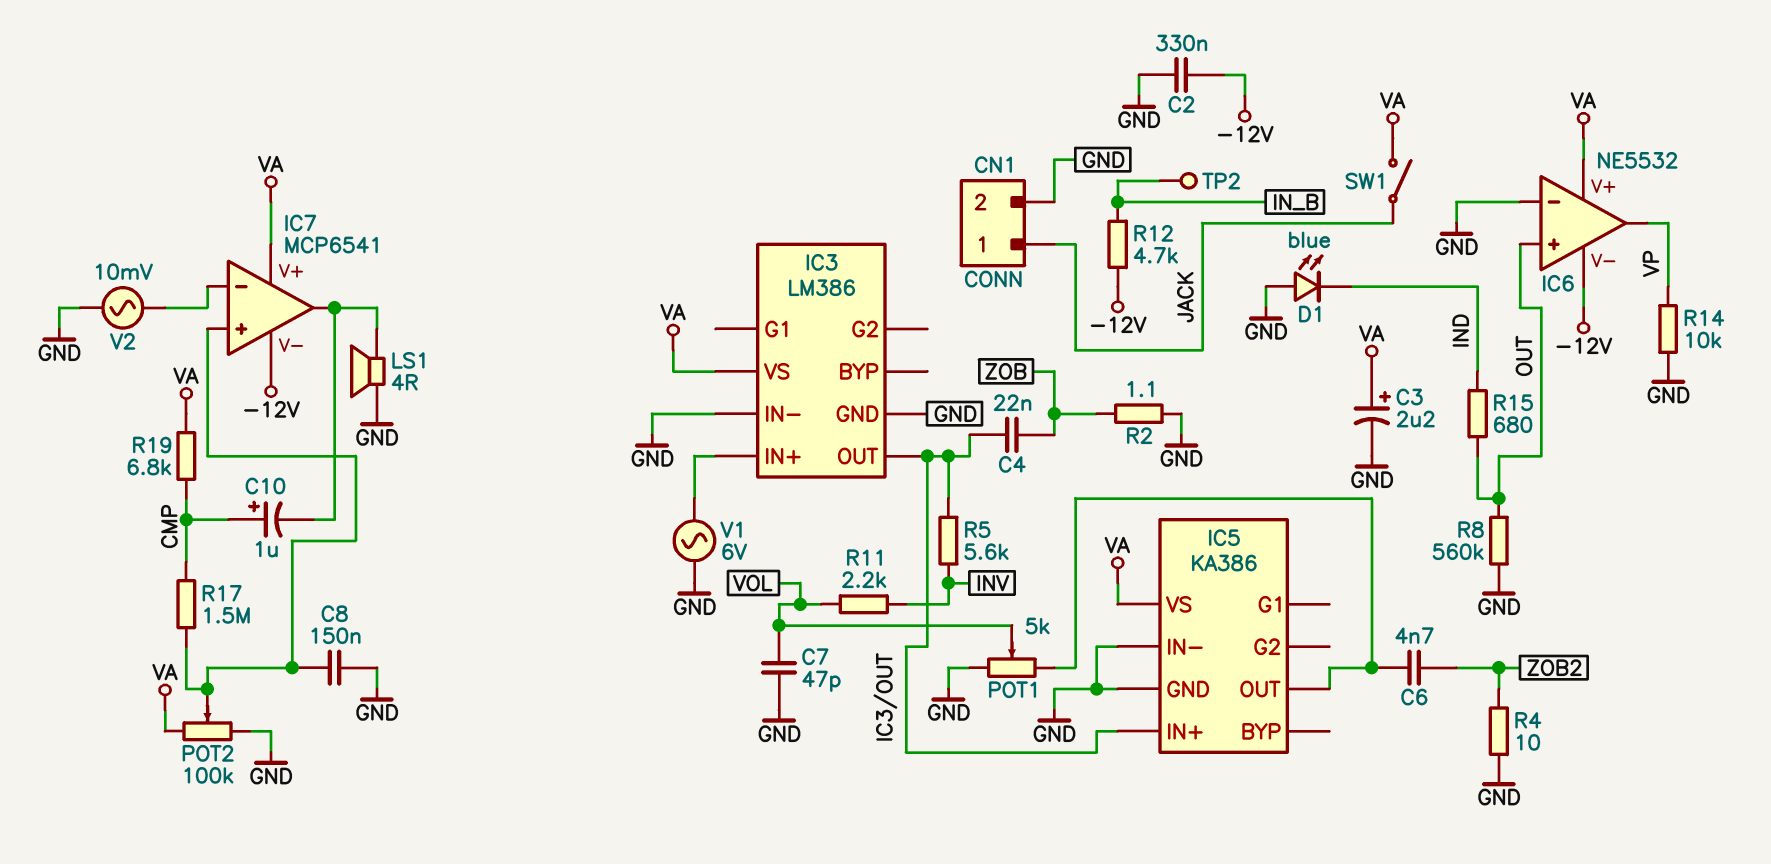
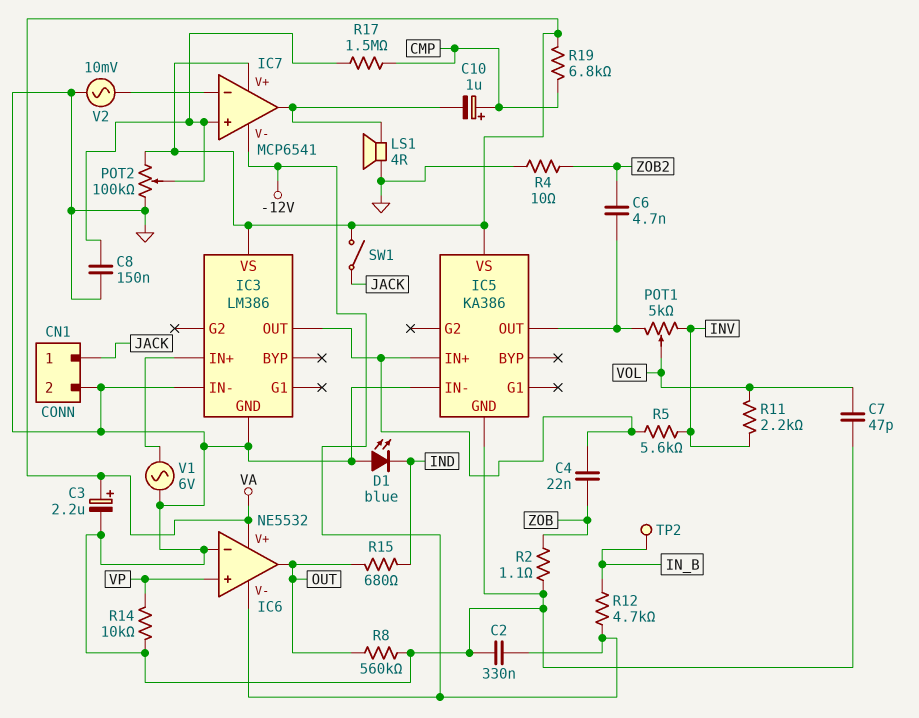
IC6 pin in+: OUT -> VP
IC6 pin out: VP -> OUT
POT1: 5k (GND, IC5/OUT, wiper VOL) -> 5k (IC5/OUT, INV, wiper VOL)

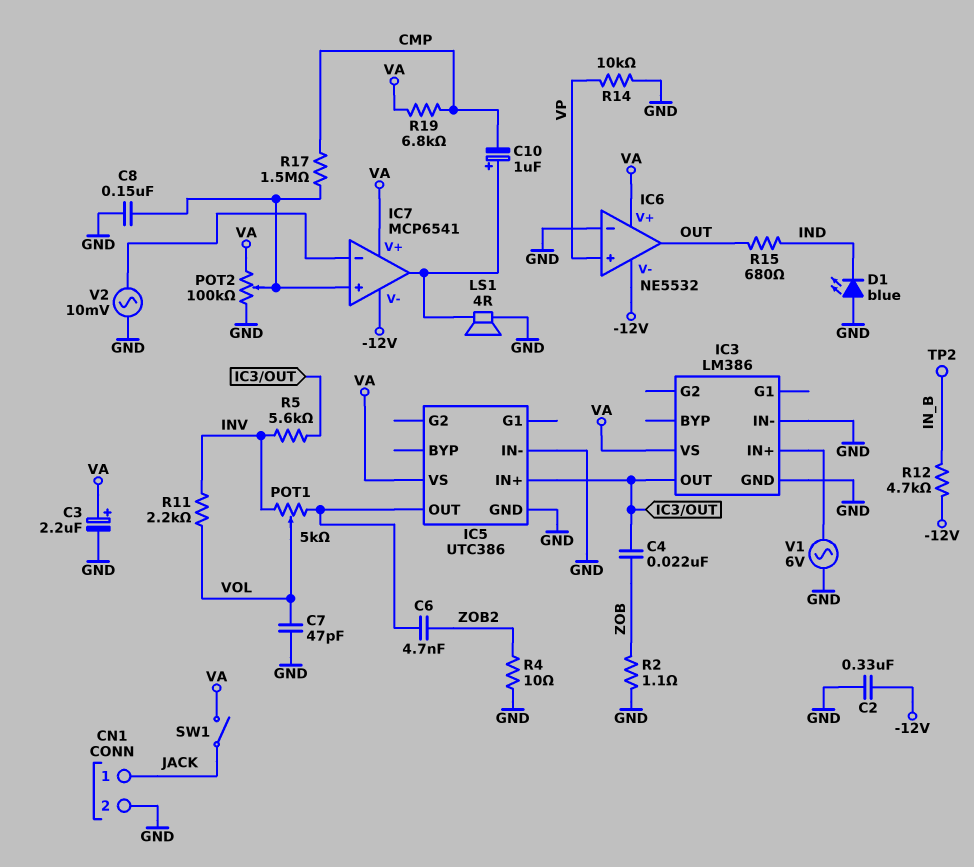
C10: 1uF (plus CMP, minus IC7/out) -> 1uF (plus IC7/out, minus CMP)
IC5: KA386 -> UTC386
R8: 560k (GND, OUT) -> none

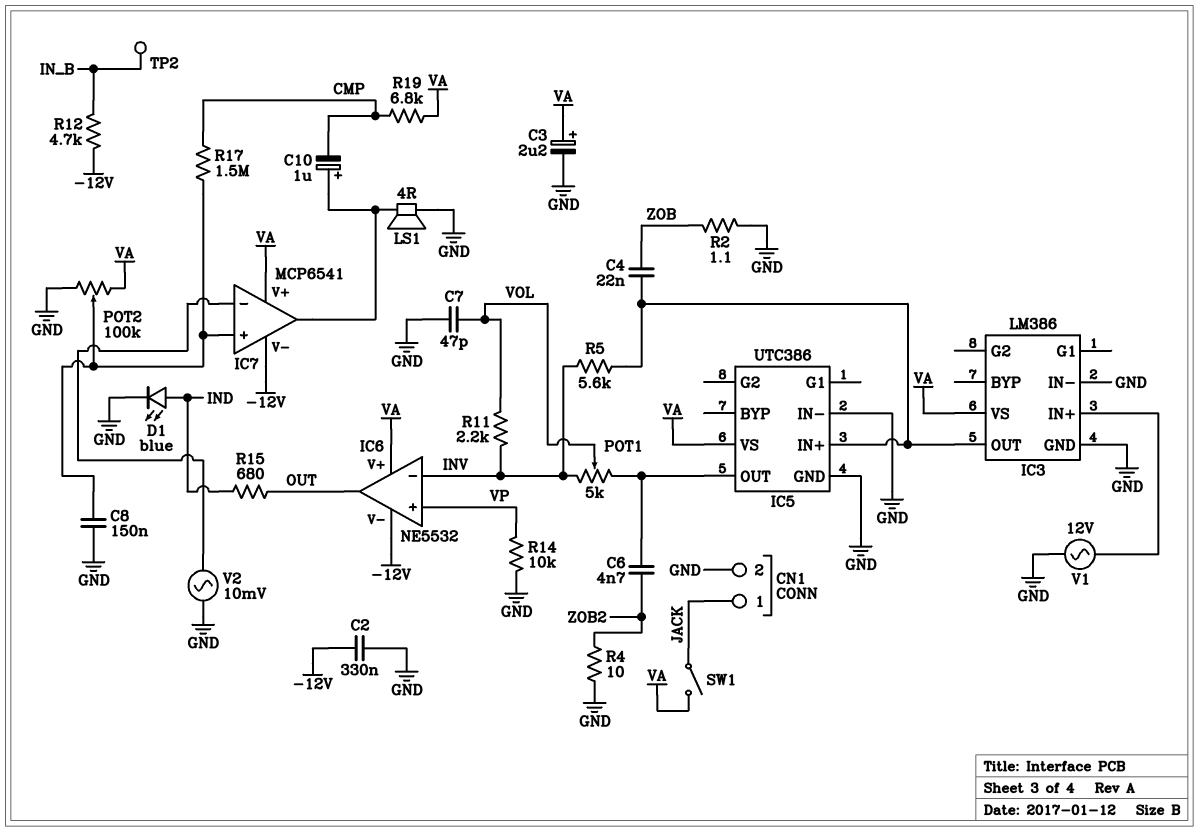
D1: LED blue (A GND, K IND) -> LED blue (A IND, K GND)
IC6 pin in-: GND -> INV
V1: AC 6V (GND, IC3/IN+) -> AC 12V (GND, IC3/IN+)

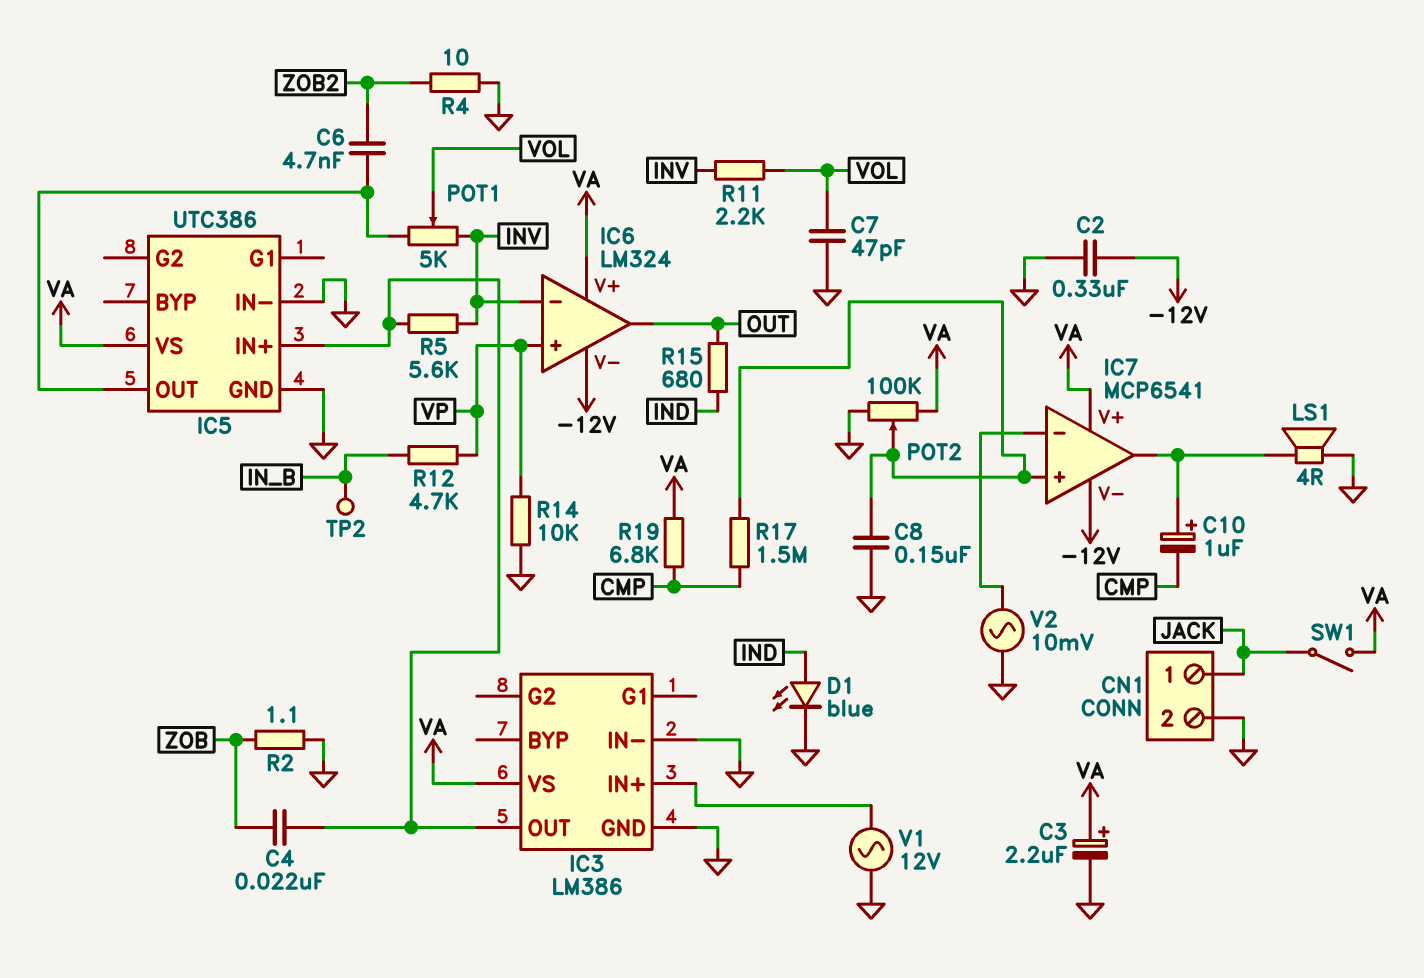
IC6: NE5532 -> LM324
R12: 4.7k (-12V, IN_B) -> 4.7k (IN_B, VP)

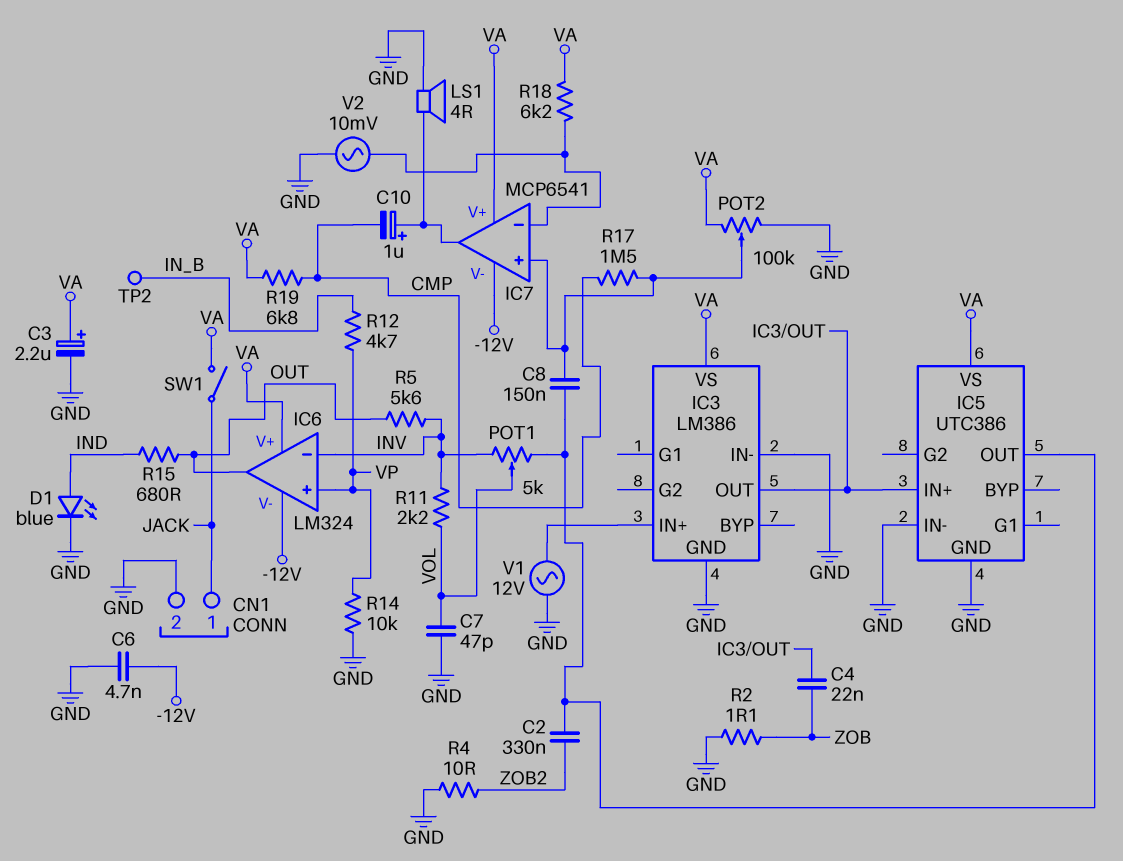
C2: 330nF (-12V, GND) -> 330nF (IC5/OUT, ZOB2)
C6: 4.7nF (IC5/OUT, ZOB2) -> 4.7nF (-12V, GND)
C8: 150nF (GND, IC7/in+) -> 150nF (IC5/OUT, IC7/in+)
R5: 5.6k (IC3/OUT, INV) -> 5.6k (INV, OUT)
R18: none -> 6.2k (IC7/in-, VA)

